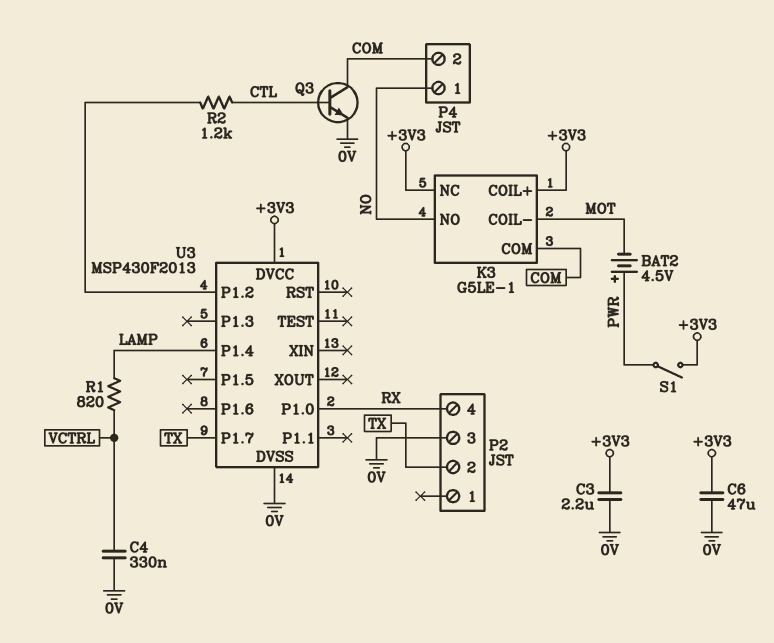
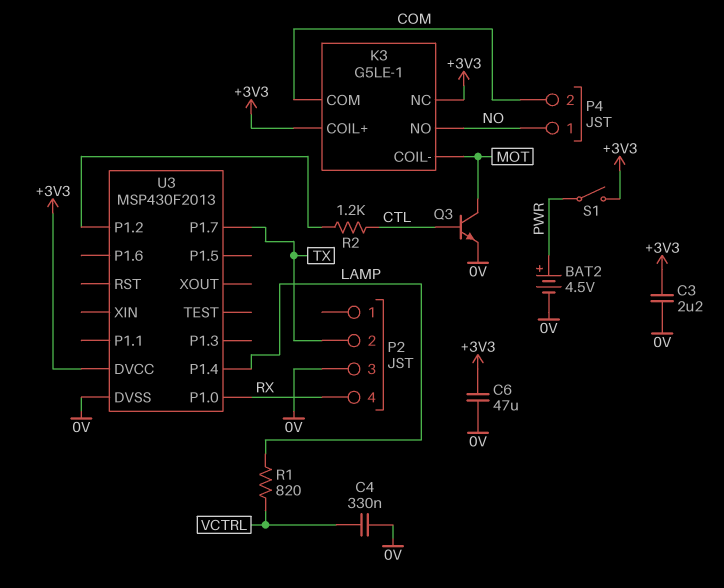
BAT2: 4.5V (plus PWR, minus MOT) -> 4.5V (plus PWR, minus 0V)
Q3: NPN (B CTL, C COM, E 0V) -> NPN (B CTL, C MOT, E 0V)

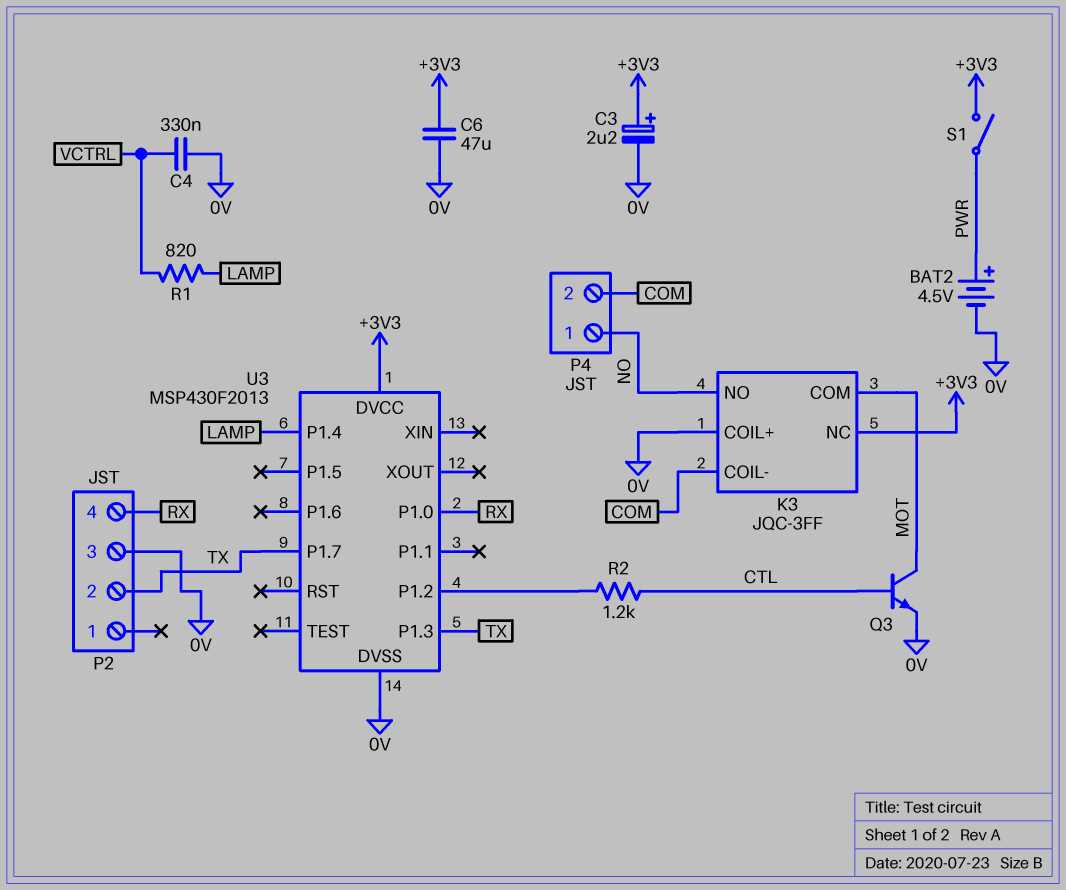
C3: 2.2uF (+3V3, 0V) -> 2.2uF (plus +3V3, minus 0V)
K3: G5LE-1 -> JQC-3FF
K3 pin COIL+: +3V3 -> 0V
K3 pin COIL-: MOT -> COM
K3 pin COM: COM -> MOT
U3 pin P1.3: none -> TX

